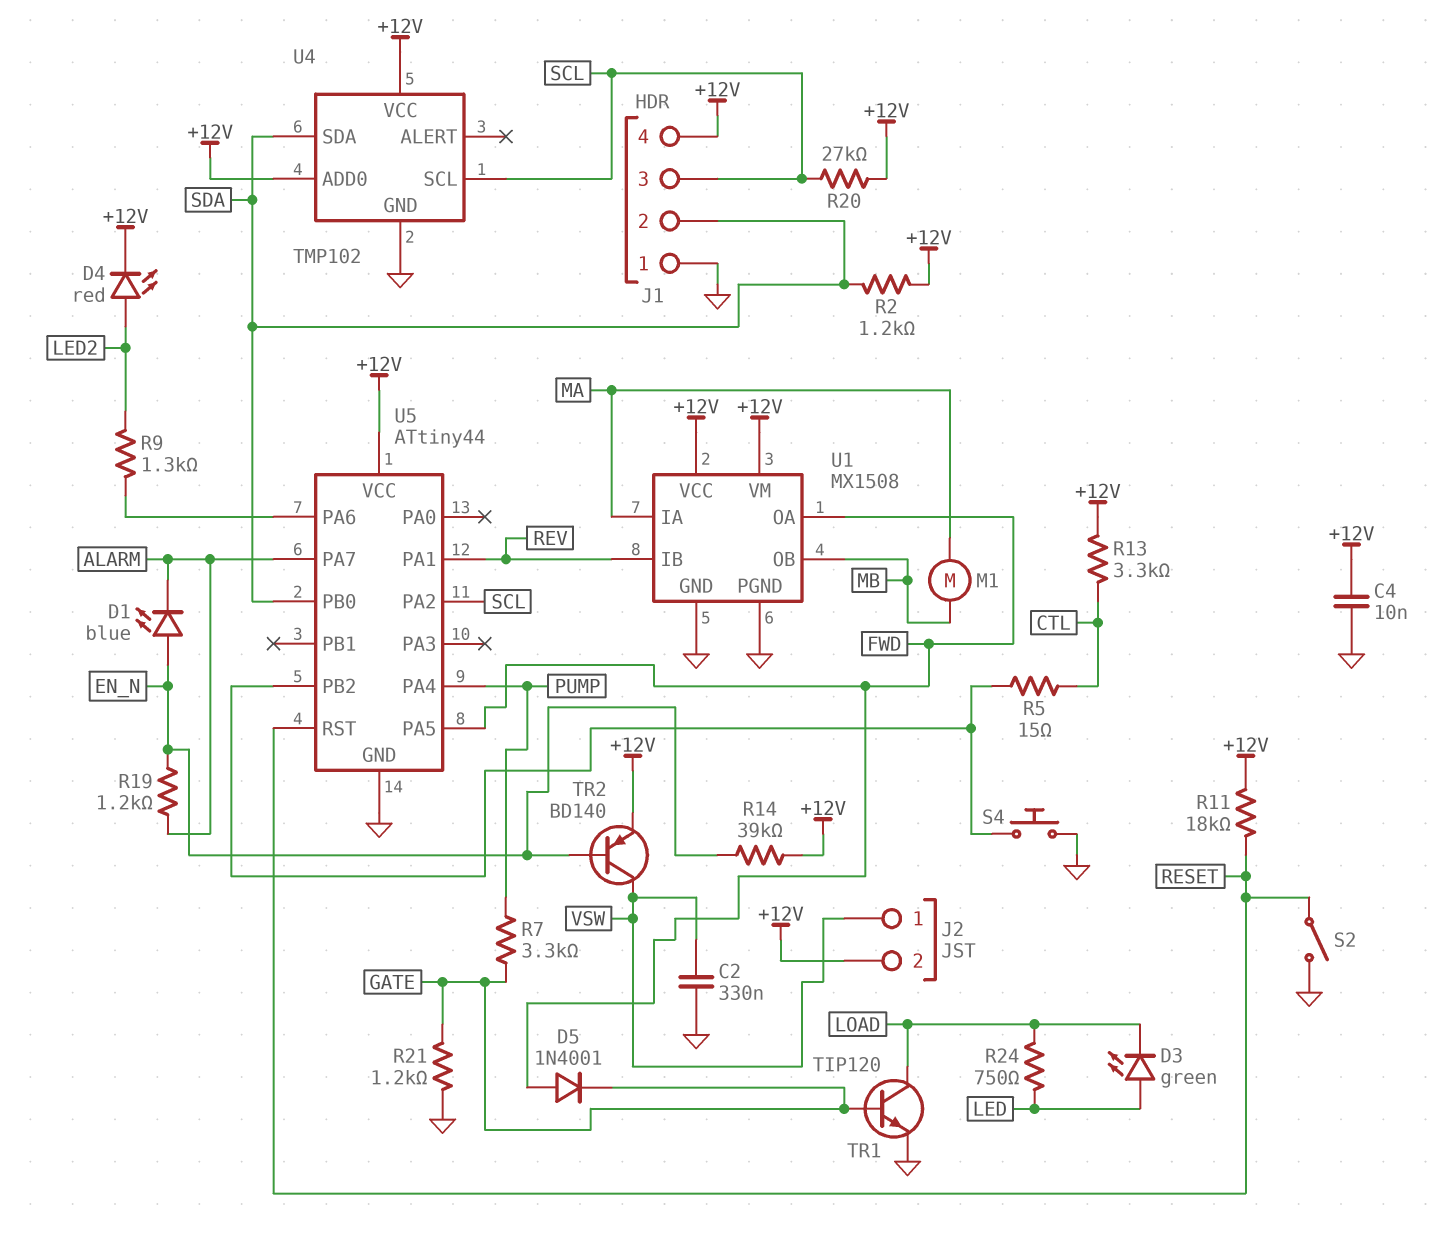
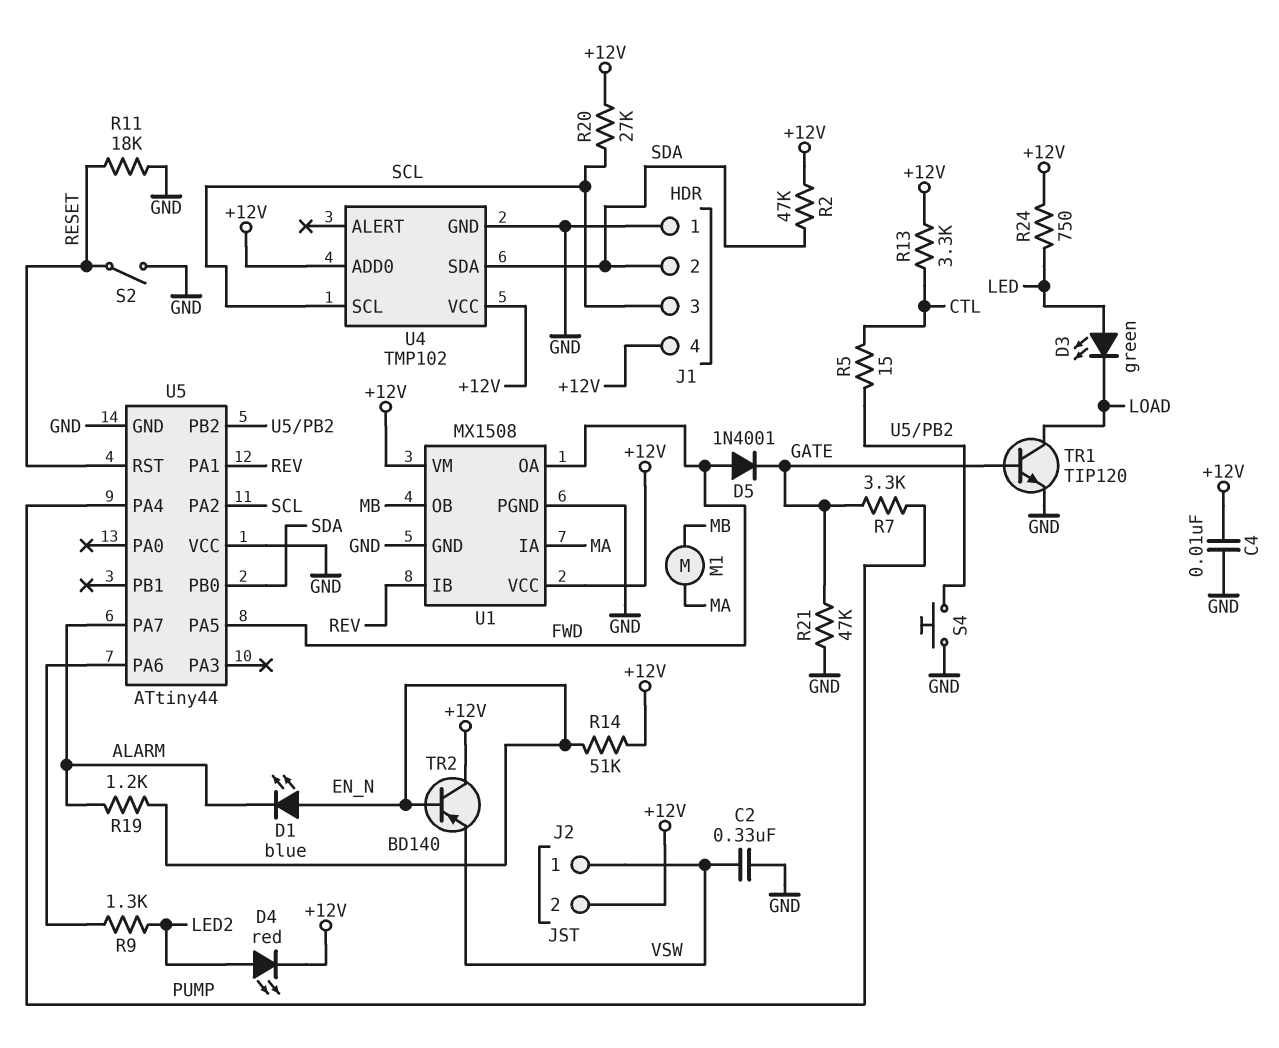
R2: 1.2k (+12V, SDA) -> 47k (+12V, SDA)
R11: 18k (+12V, RESET) -> 18k (GND, RESET)
R14: 39k (+12V, EN_N) -> 51k (+12V, EN_N)
R21: 1.2k (GATE, GND) -> 47k (GATE, GND)
R24: 750 (LED, LOAD) -> 750 (+12V, LED)
TR2: PNP BD140 (B EN_N, C VSW, E +12V) -> PNP BD140 (B EN_N, C +12V, E VSW)
U5 pin VCC: +12V -> GND

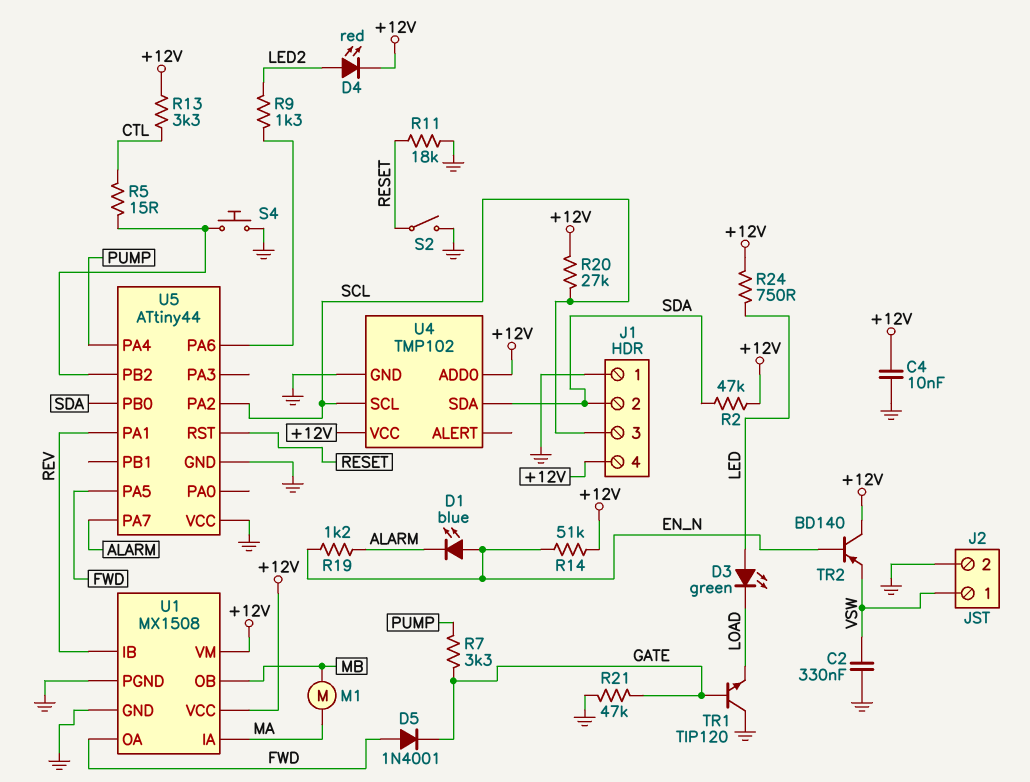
J2 pin 2: +12V -> GND
TR1: NPN TIP120 (B GATE, C LOAD, E GND) -> NPN TIP120 (B GATE, C GND, E LOAD)

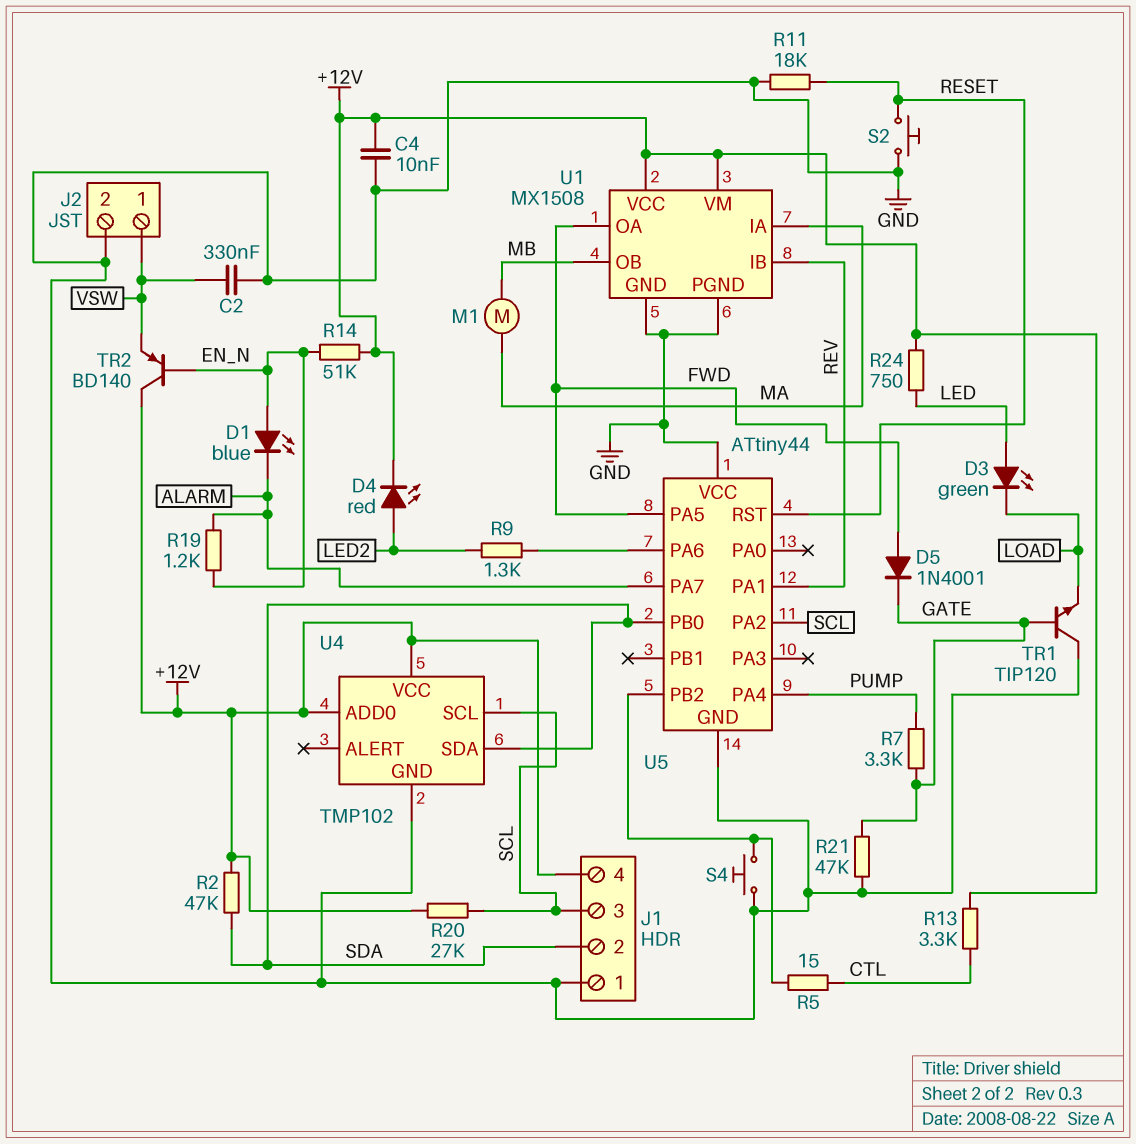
S2: switch (GND, RESET) -> button (GND, RESET)

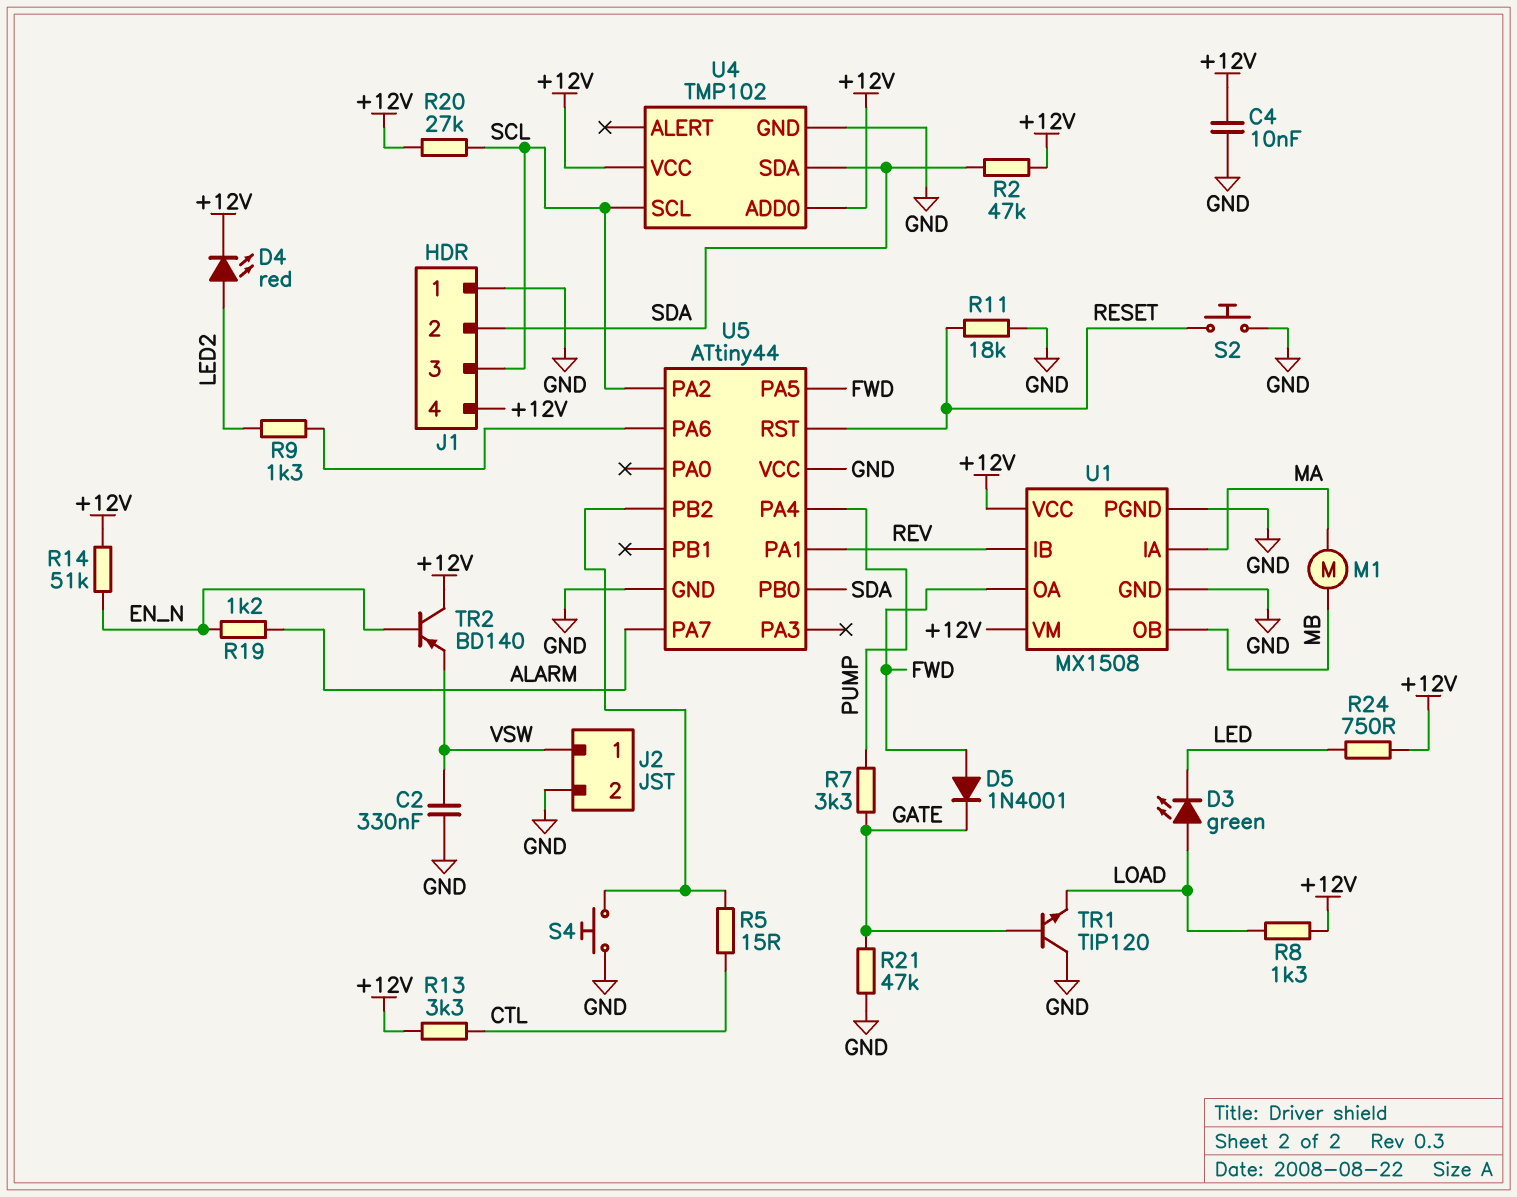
D1: LED blue (A EN_N, K ALARM) -> none
D3: LED green (A LED, K LOAD) -> LED green (A LOAD, K LED)
R8: none -> 1.3k (+12V, LOAD)

